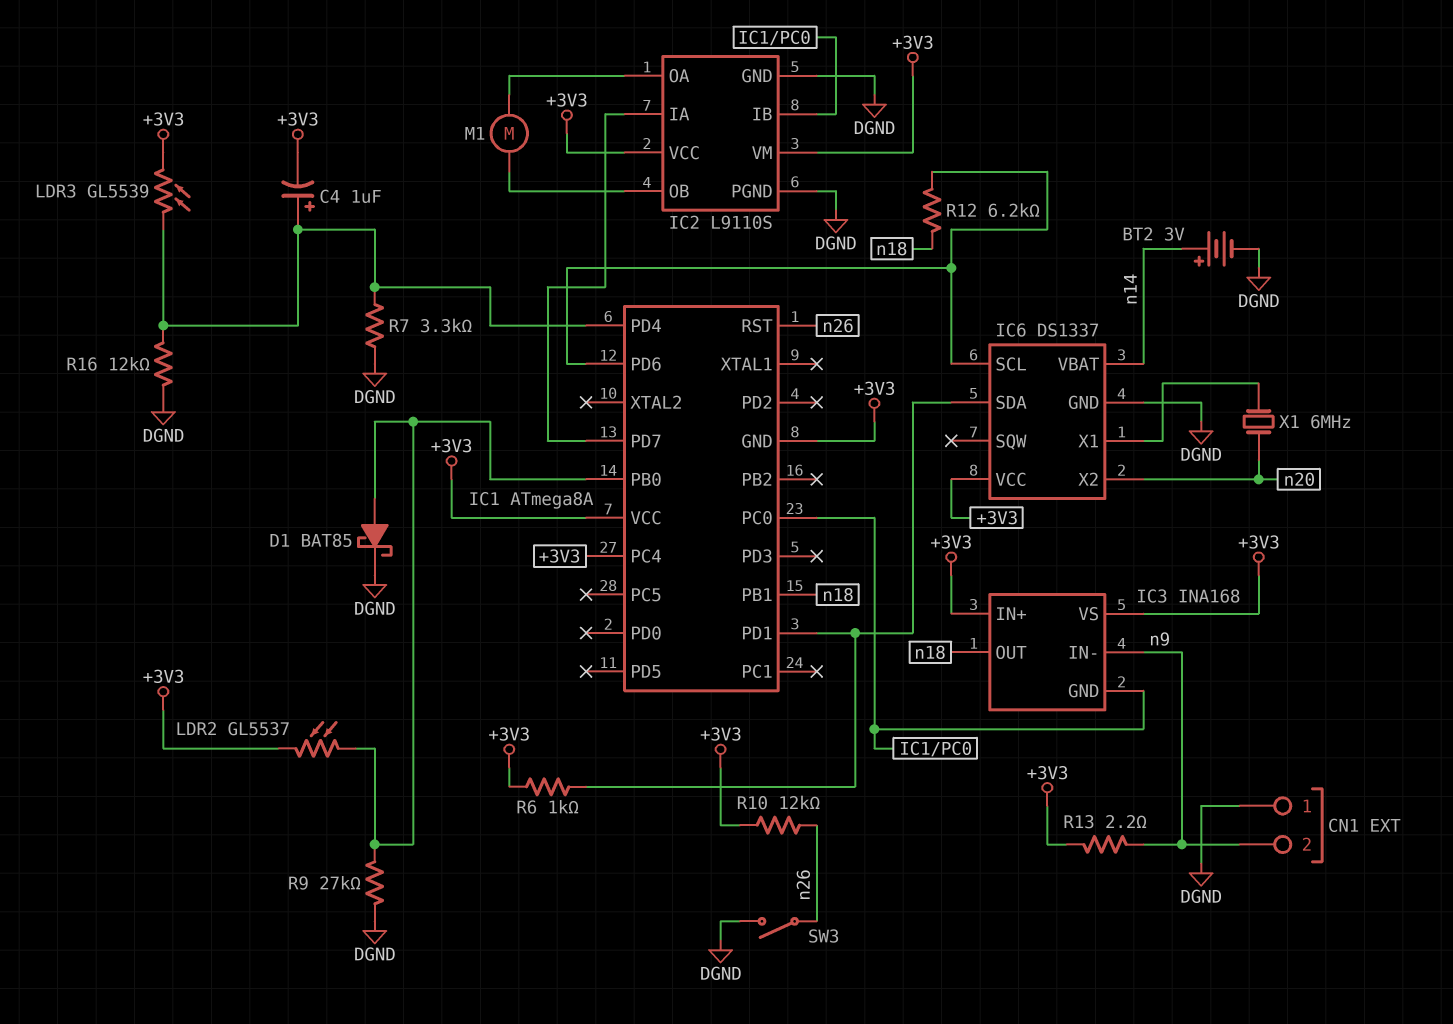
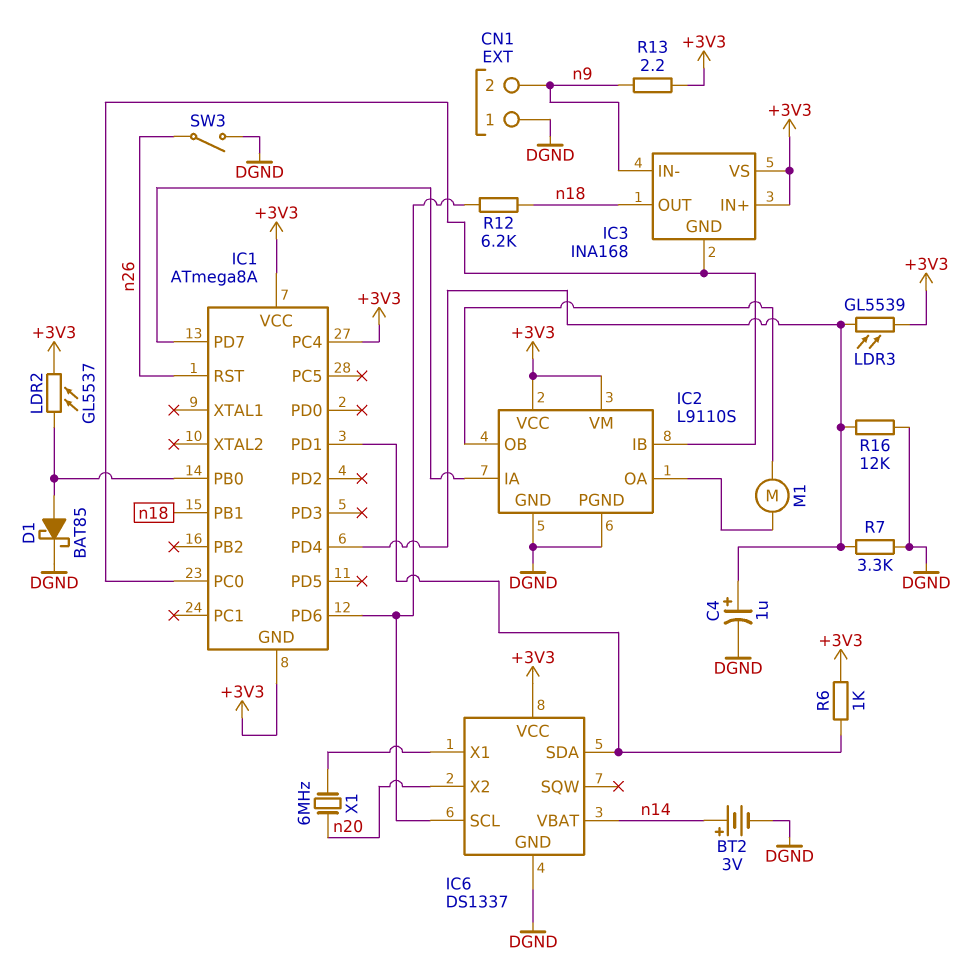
C4: 1uF (plus IC1/PD4, minus +3V3) -> 1uF (plus IC1/PD4, minus DGND)
R9: 27k (DGND, IC1/PB0) -> none
R10: 12k (+3V3, n26) -> none

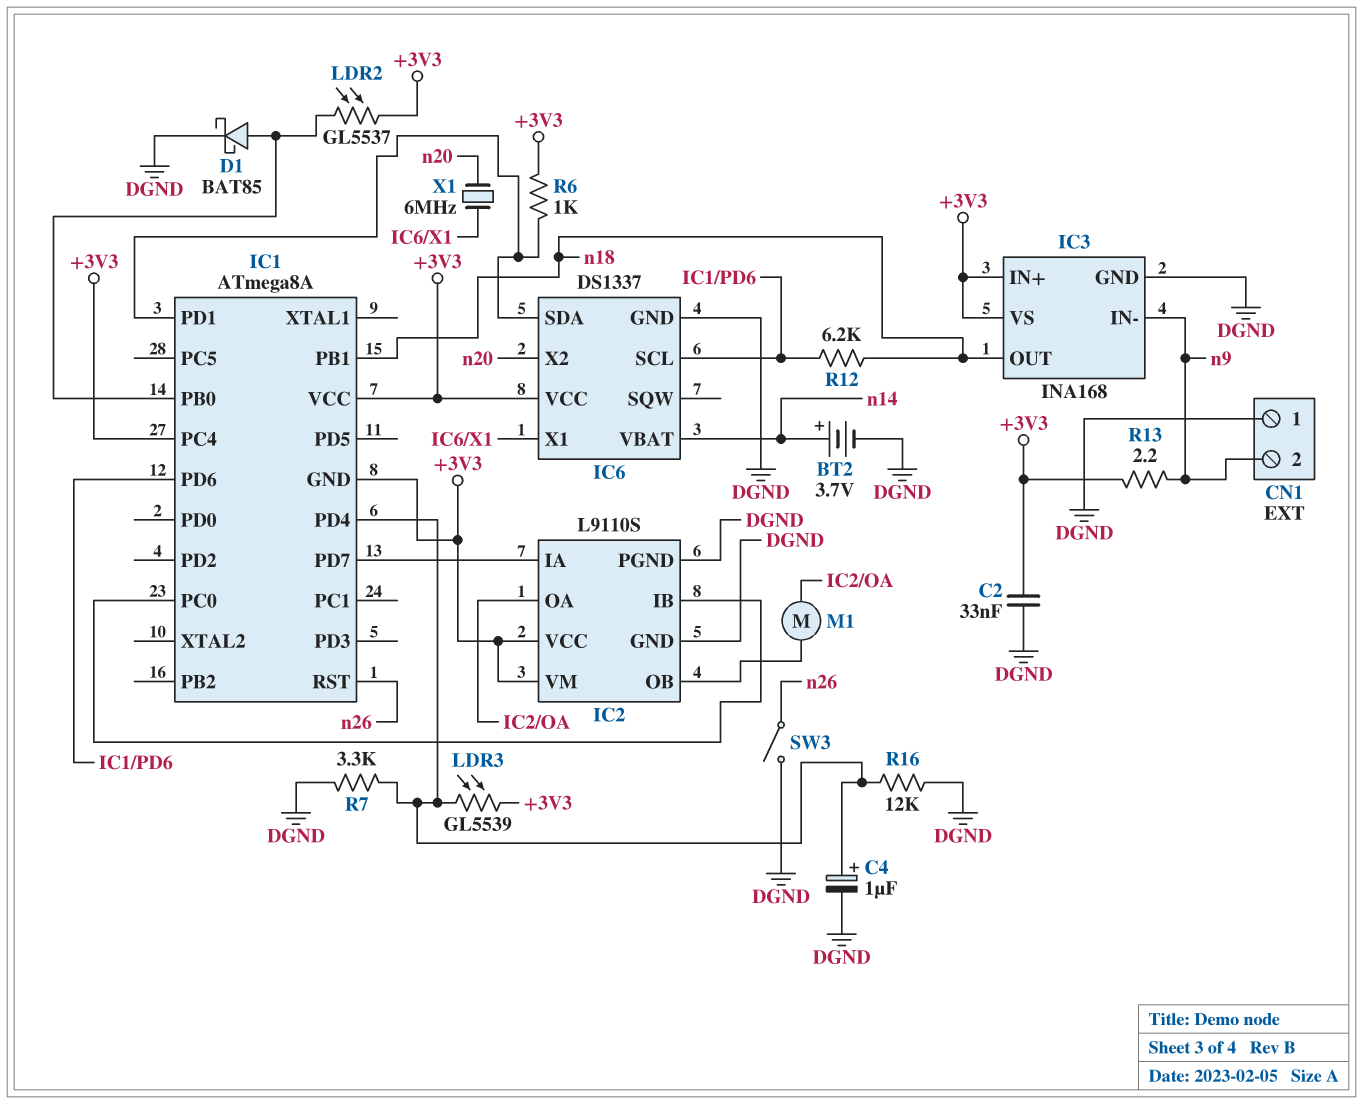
BT2: 3V (plus n14, minus DGND) -> 3.7V (plus n14, minus DGND)
C2: none -> 33nF (+3V3, DGND)
IC3 pin GND: IC1/PC0 -> DGND

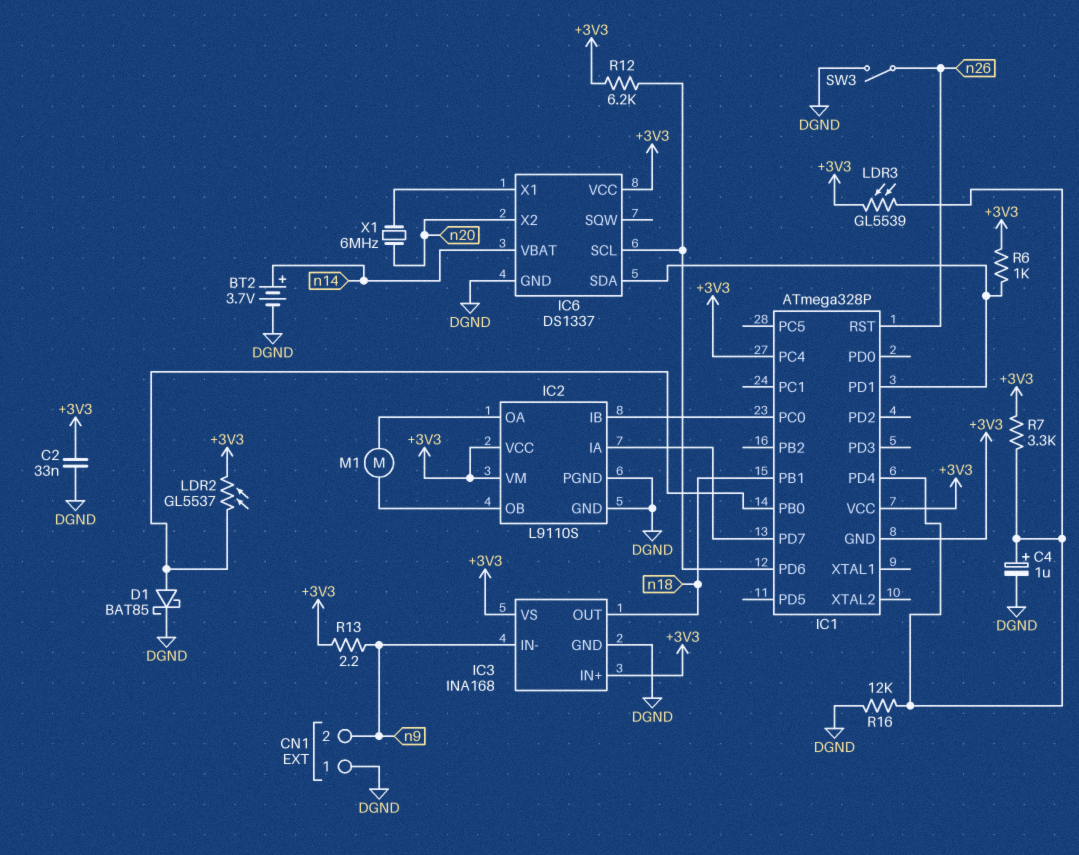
IC1: ATmega8A -> ATmega328P
R7: 3.3k (DGND, IC1/PD4) -> 3.3k (+3V3, IC1/PD4)
R12: 6.2k (IC1/PD6, n18) -> 6.2k (+3V3, IC1/PD6)

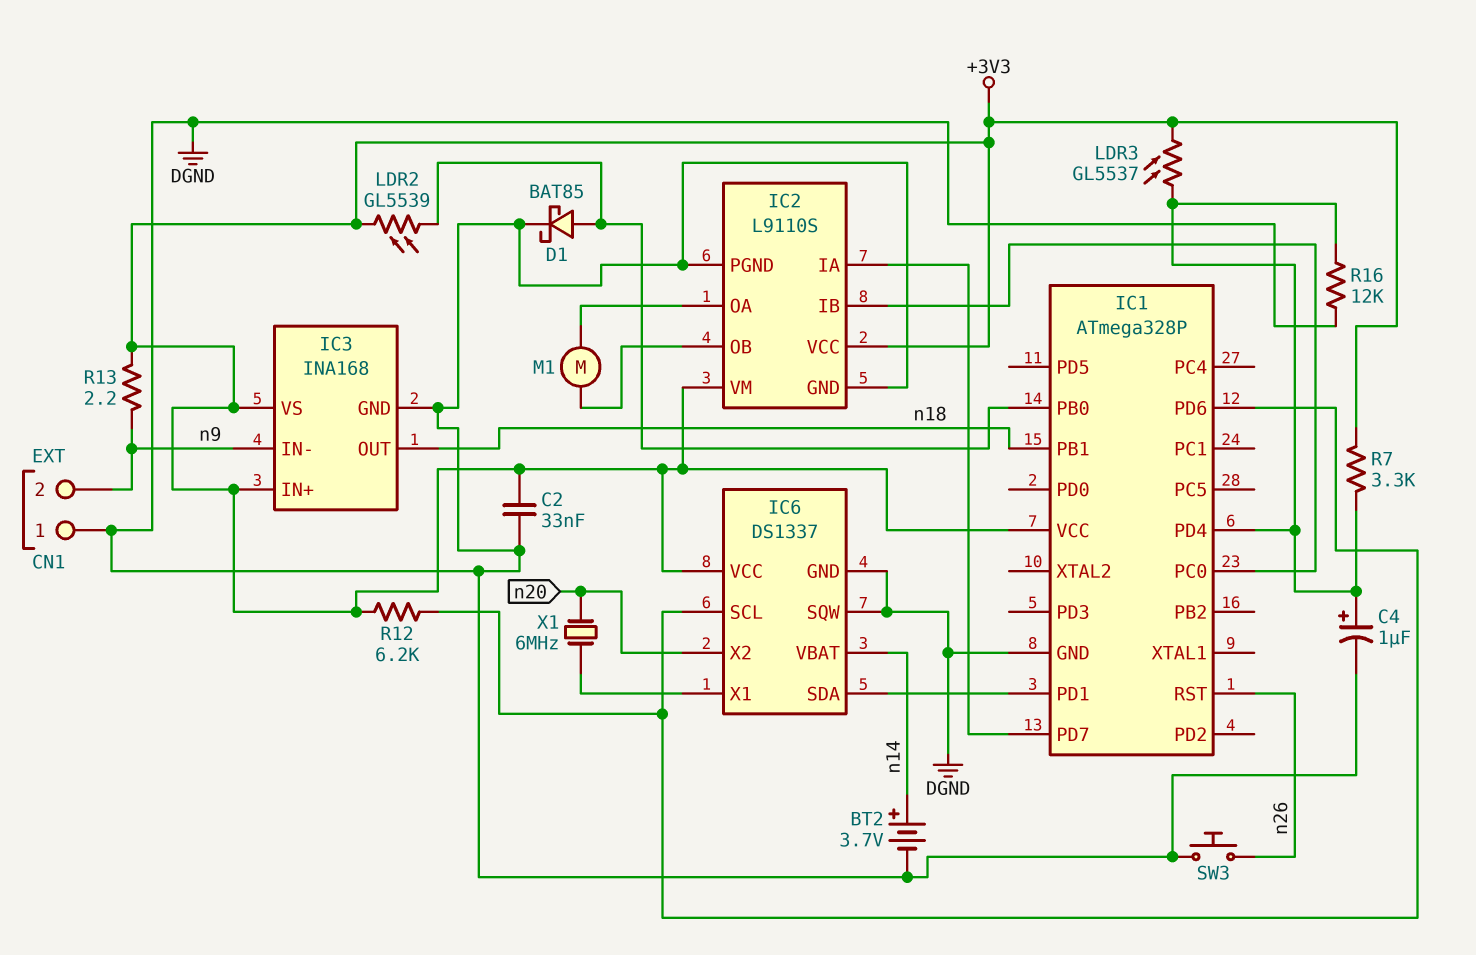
IC1 pin GND: +3V3 -> DGND
IC1 pin PC4: +3V3 -> none
IC6 pin SQW: none -> DGND
LDR2: GL5537 (+3V3, IC1/PB0) -> GL5539 (+3V3, IC1/PB0)
LDR3: GL5539 (+3V3, IC1/PD4) -> GL5537 (+3V3, IC1/PD4)
R6: 1k (+3V3, IC1/PD1) -> none
SW3: switch (DGND, n26) -> button (DGND, n26)

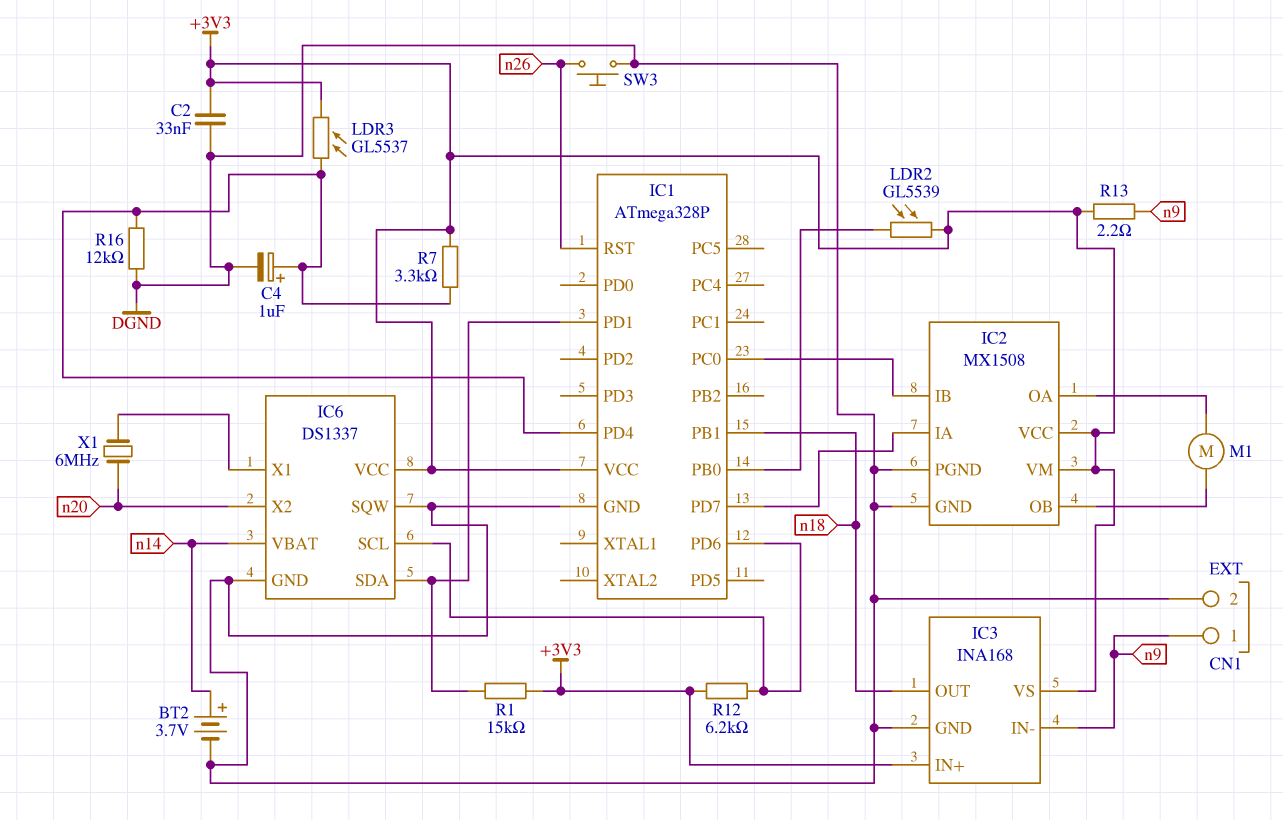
CN1 pin 1: DGND -> n9
CN1 pin 2: n9 -> DGND
D1: schottky BAT85 (A IC1/PB0, K DGND) -> none
IC2: L9110S -> MX1508
R1: none -> 15k (+3V3, IC1/PD1)

